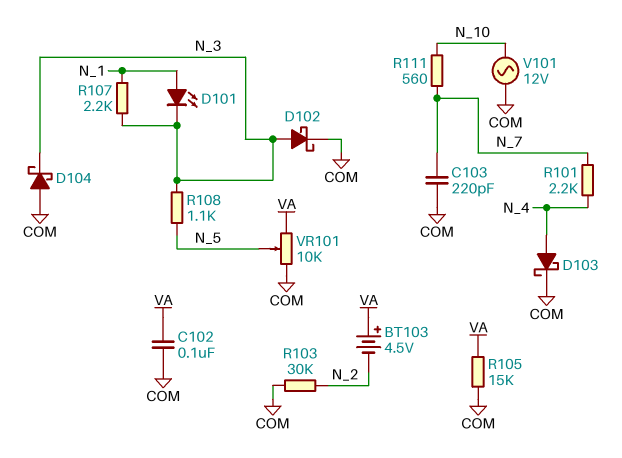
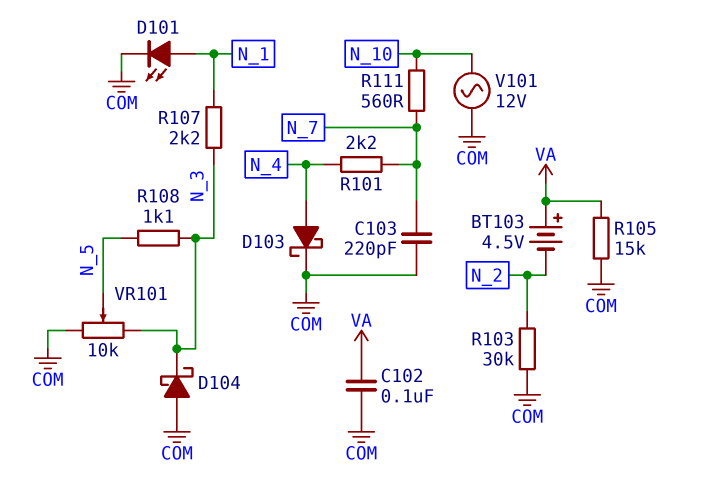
D101: LED (A N_1, K N_3) -> LED (A N_1, K COM)
D102: schottky (A N_3, K COM) -> none
VR101: 10k (COM, VA, wiper N_5) -> 10k (COM, N_3, wiper N_5)

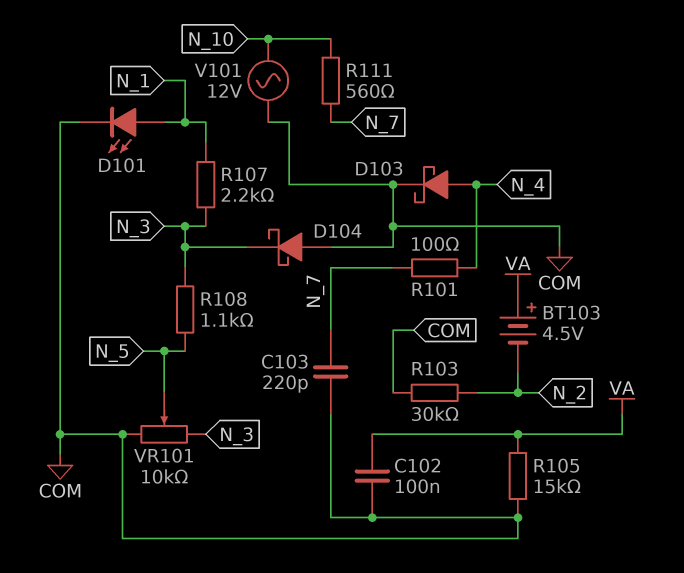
R101: 2.2k (N_4, N_7) -> 100 (N_4, N_7)

